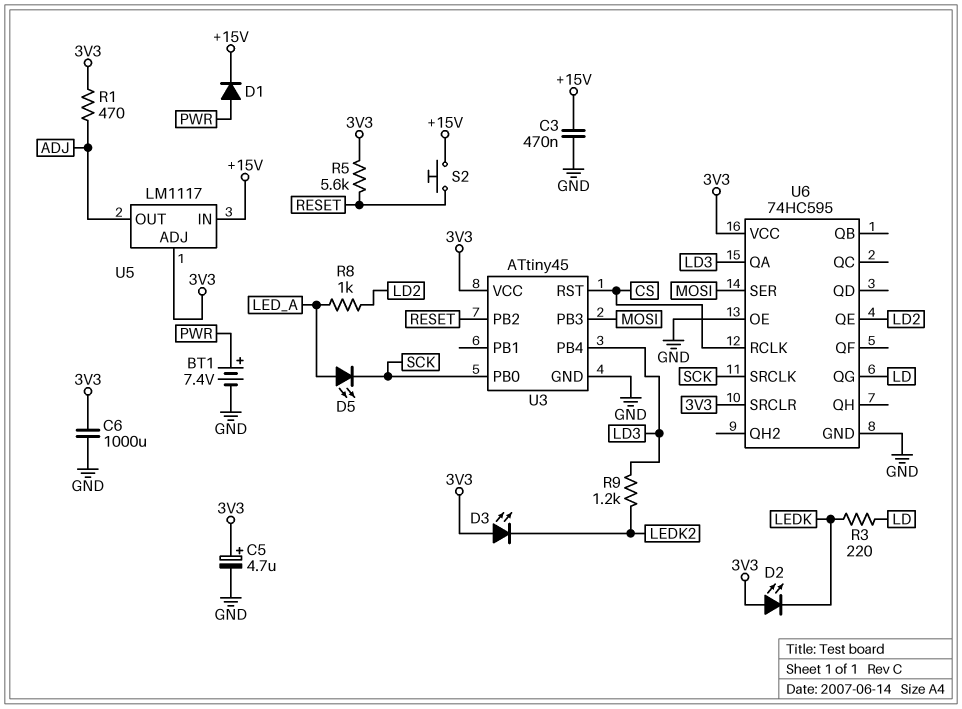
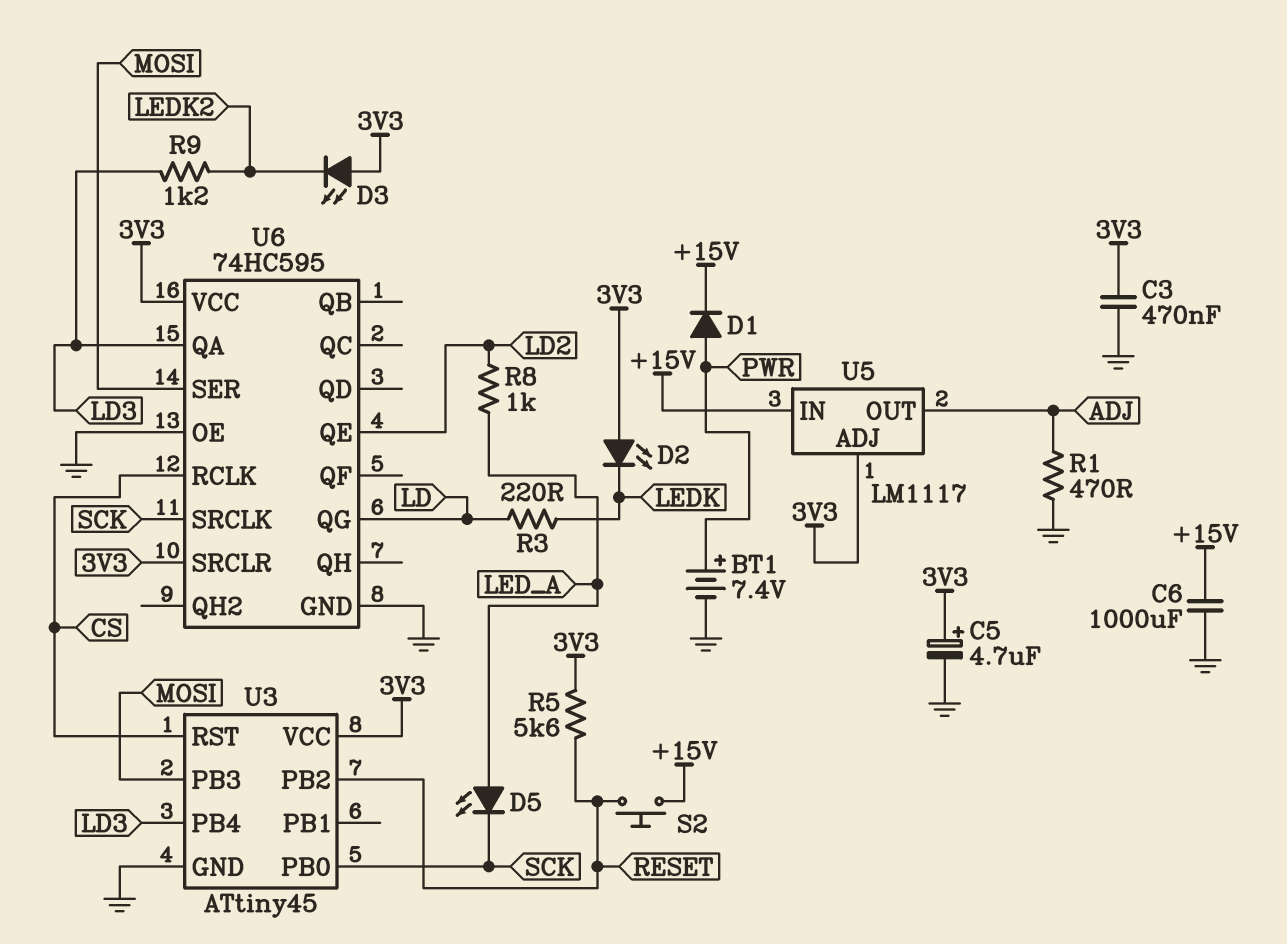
C3: 470nF (+15V, GND) -> 470nF (3V3, GND)
C6: 1000uF (3V3, GND) -> 1000uF (+15V, GND)
R1: 470 (3V3, ADJ) -> 470 (ADJ, GND)

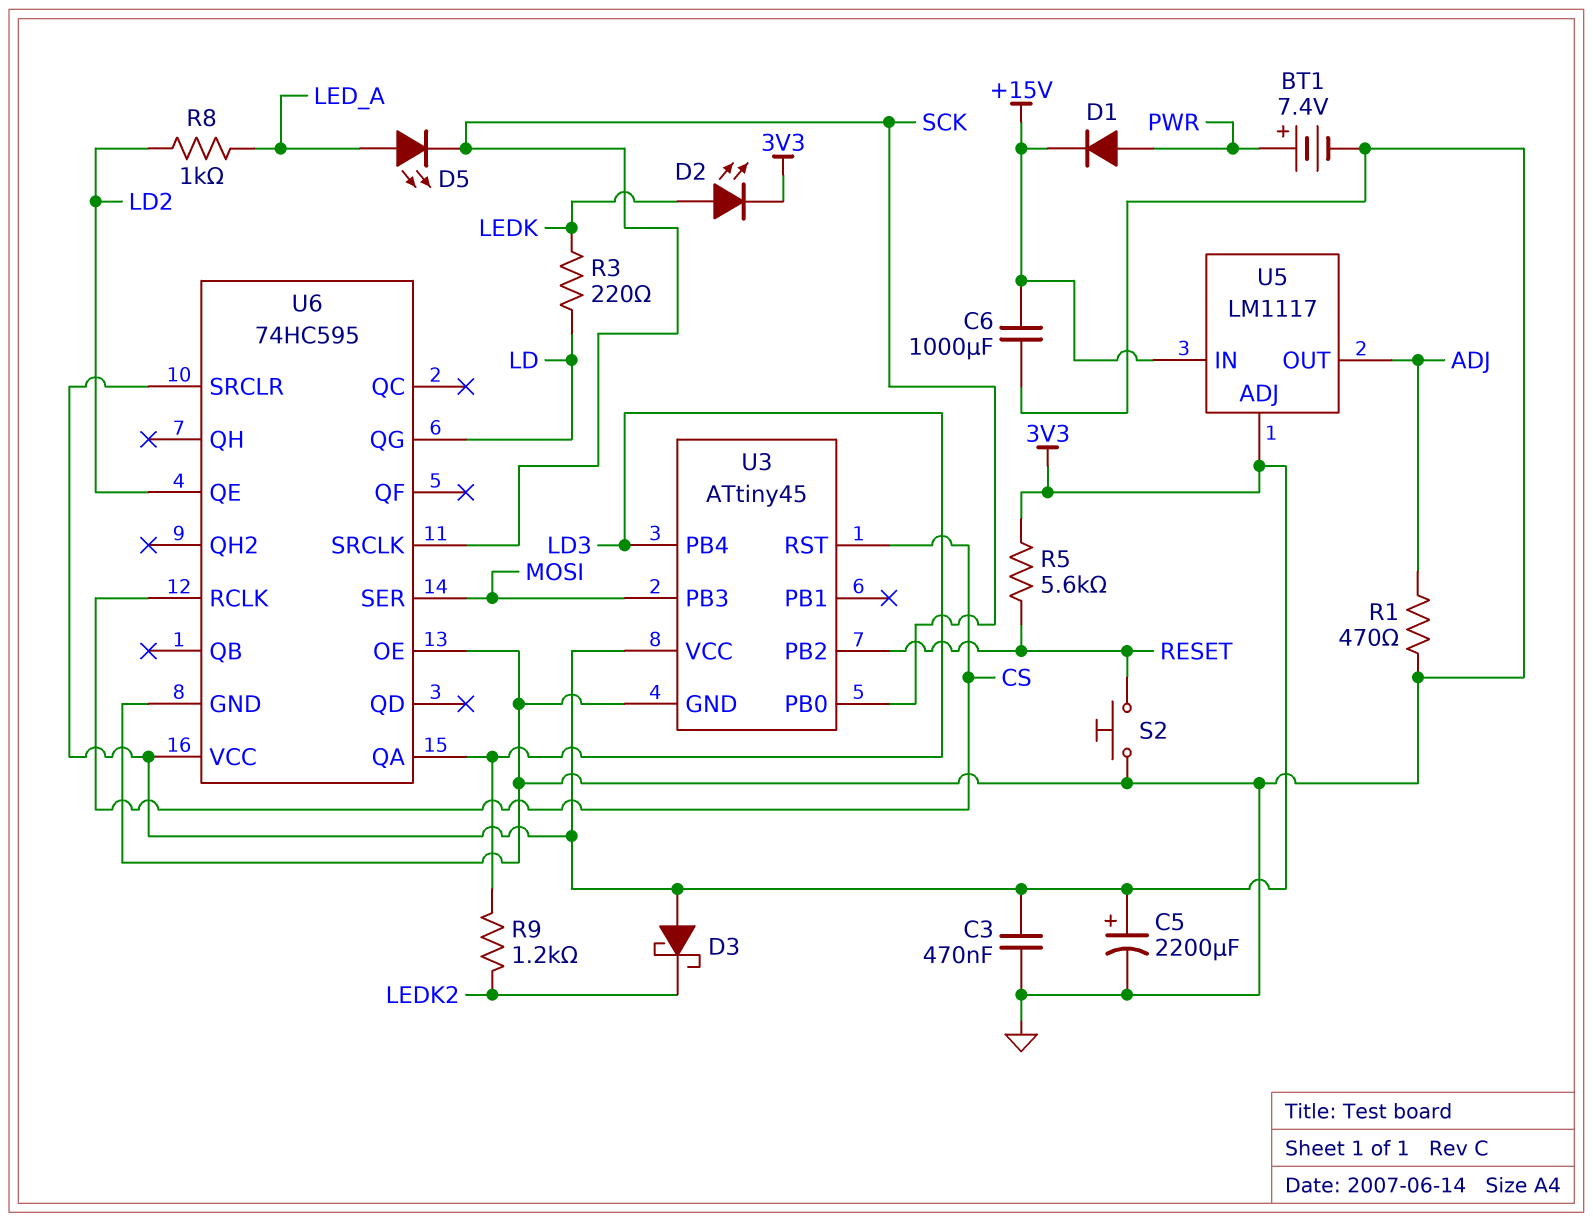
C5: 4.7uF (plus 3V3, minus GND) -> 2200uF (plus 3V3, minus GND)
D2: LED (A 3V3, K LEDK) -> LED (A LEDK, K 3V3)
D3: LED (A 3V3, K LEDK2) -> schottky (A 3V3, K LEDK2)
S2: button (+15V, RESET) -> button (GND, RESET)

